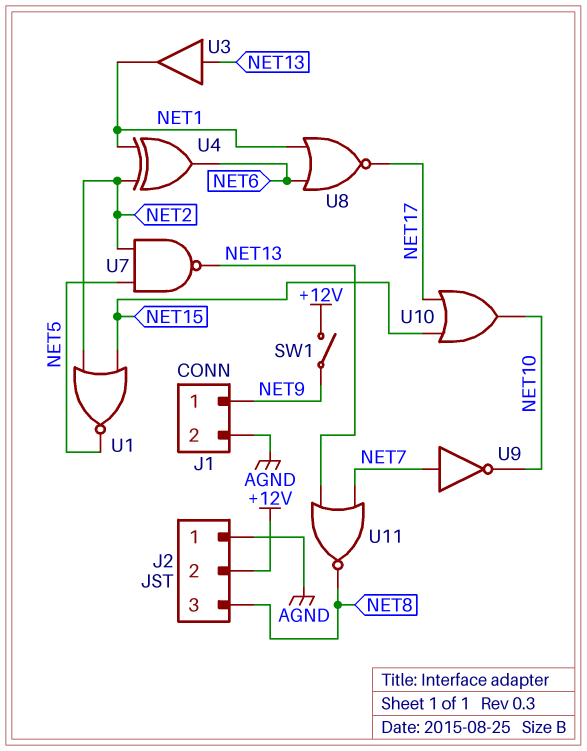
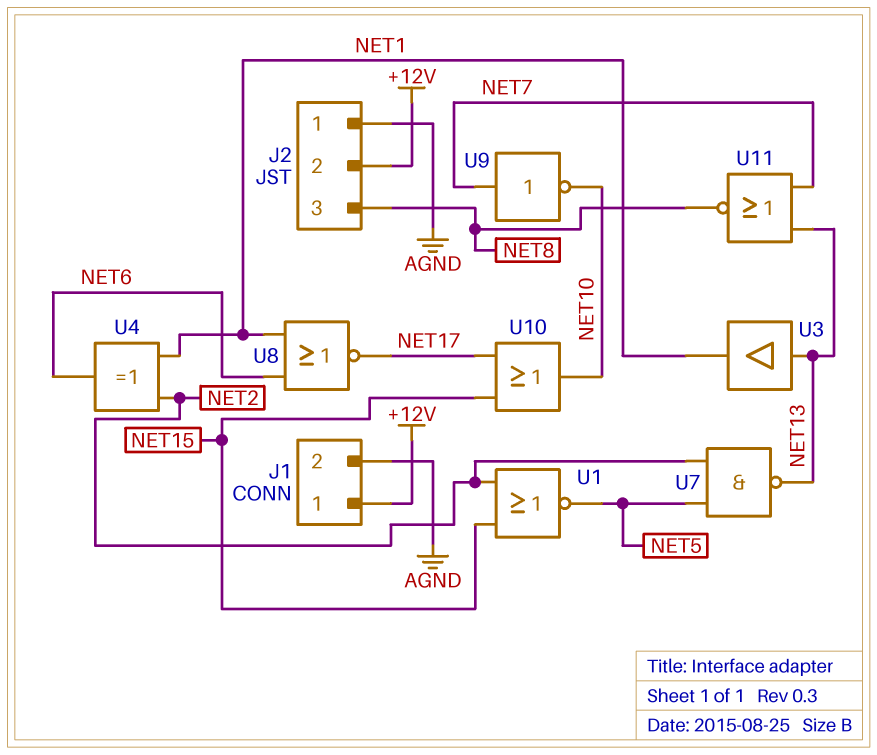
J1 pin 1: NET9 -> +12V
SW1: switch (+12V, NET9) -> none

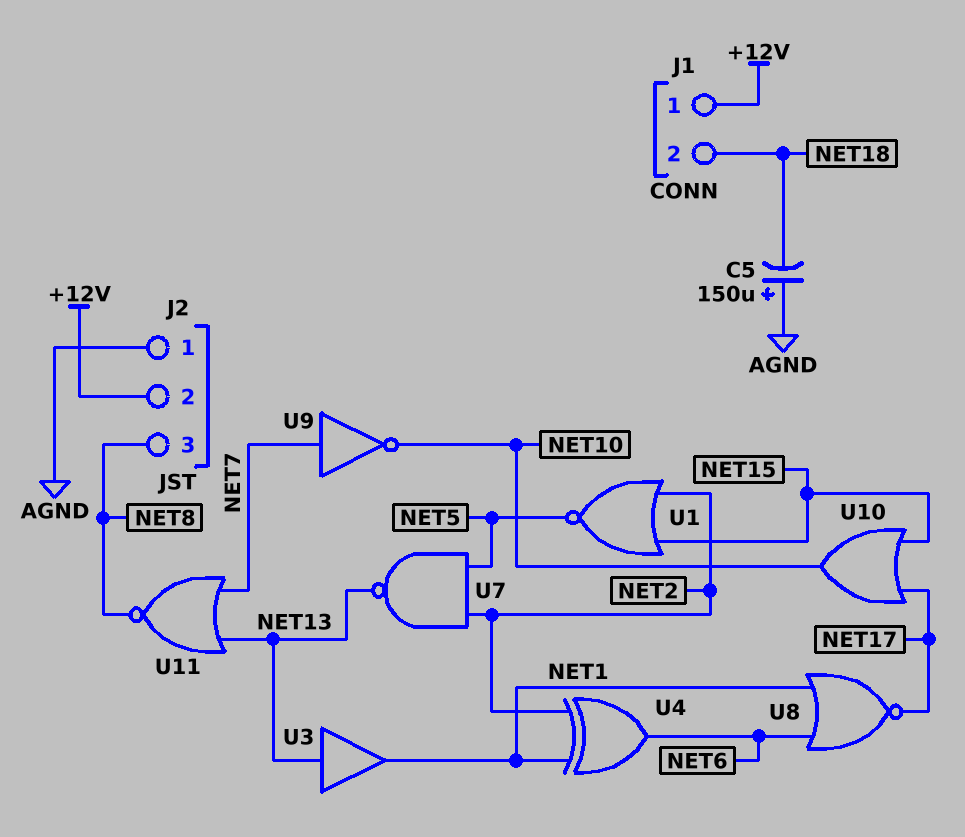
C5: none -> 150uF (plus AGND, minus NET18)
J1 pin 2: AGND -> NET18

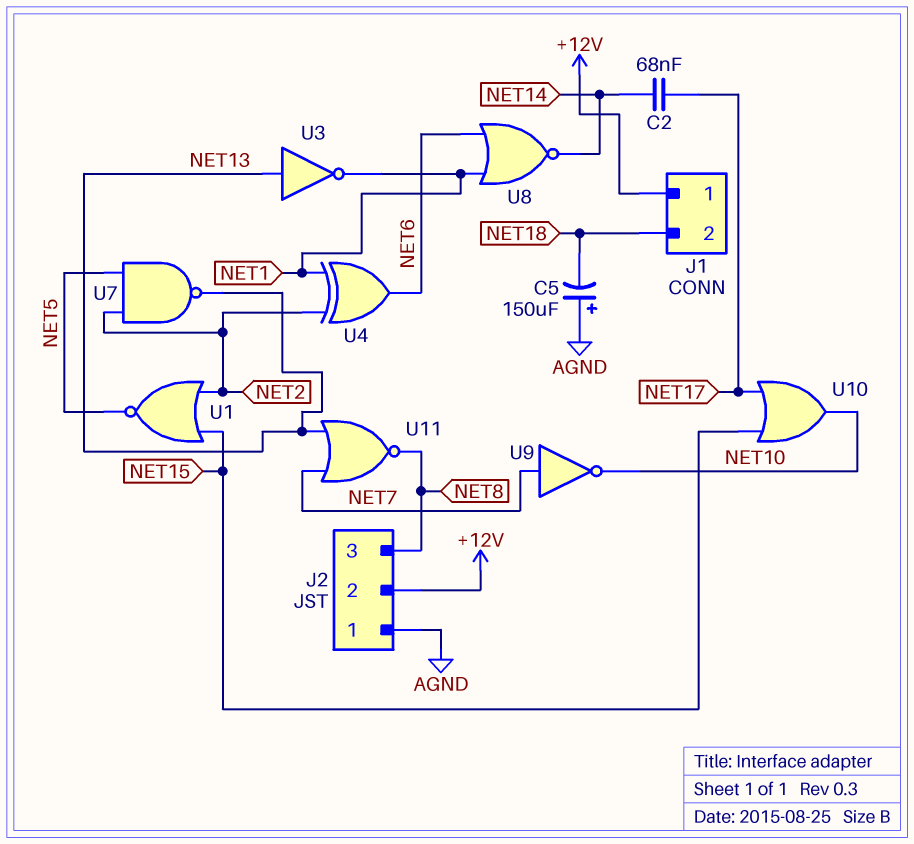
C2: none -> 68nF (NET14, NET17)
U3: buffer (in NET13, out NET1) -> NOT (in NET13, out NET1)
U8: NOR (in NET1, in NET6, out NET17) -> NOR (in NET1, in NET6, out NET14)

